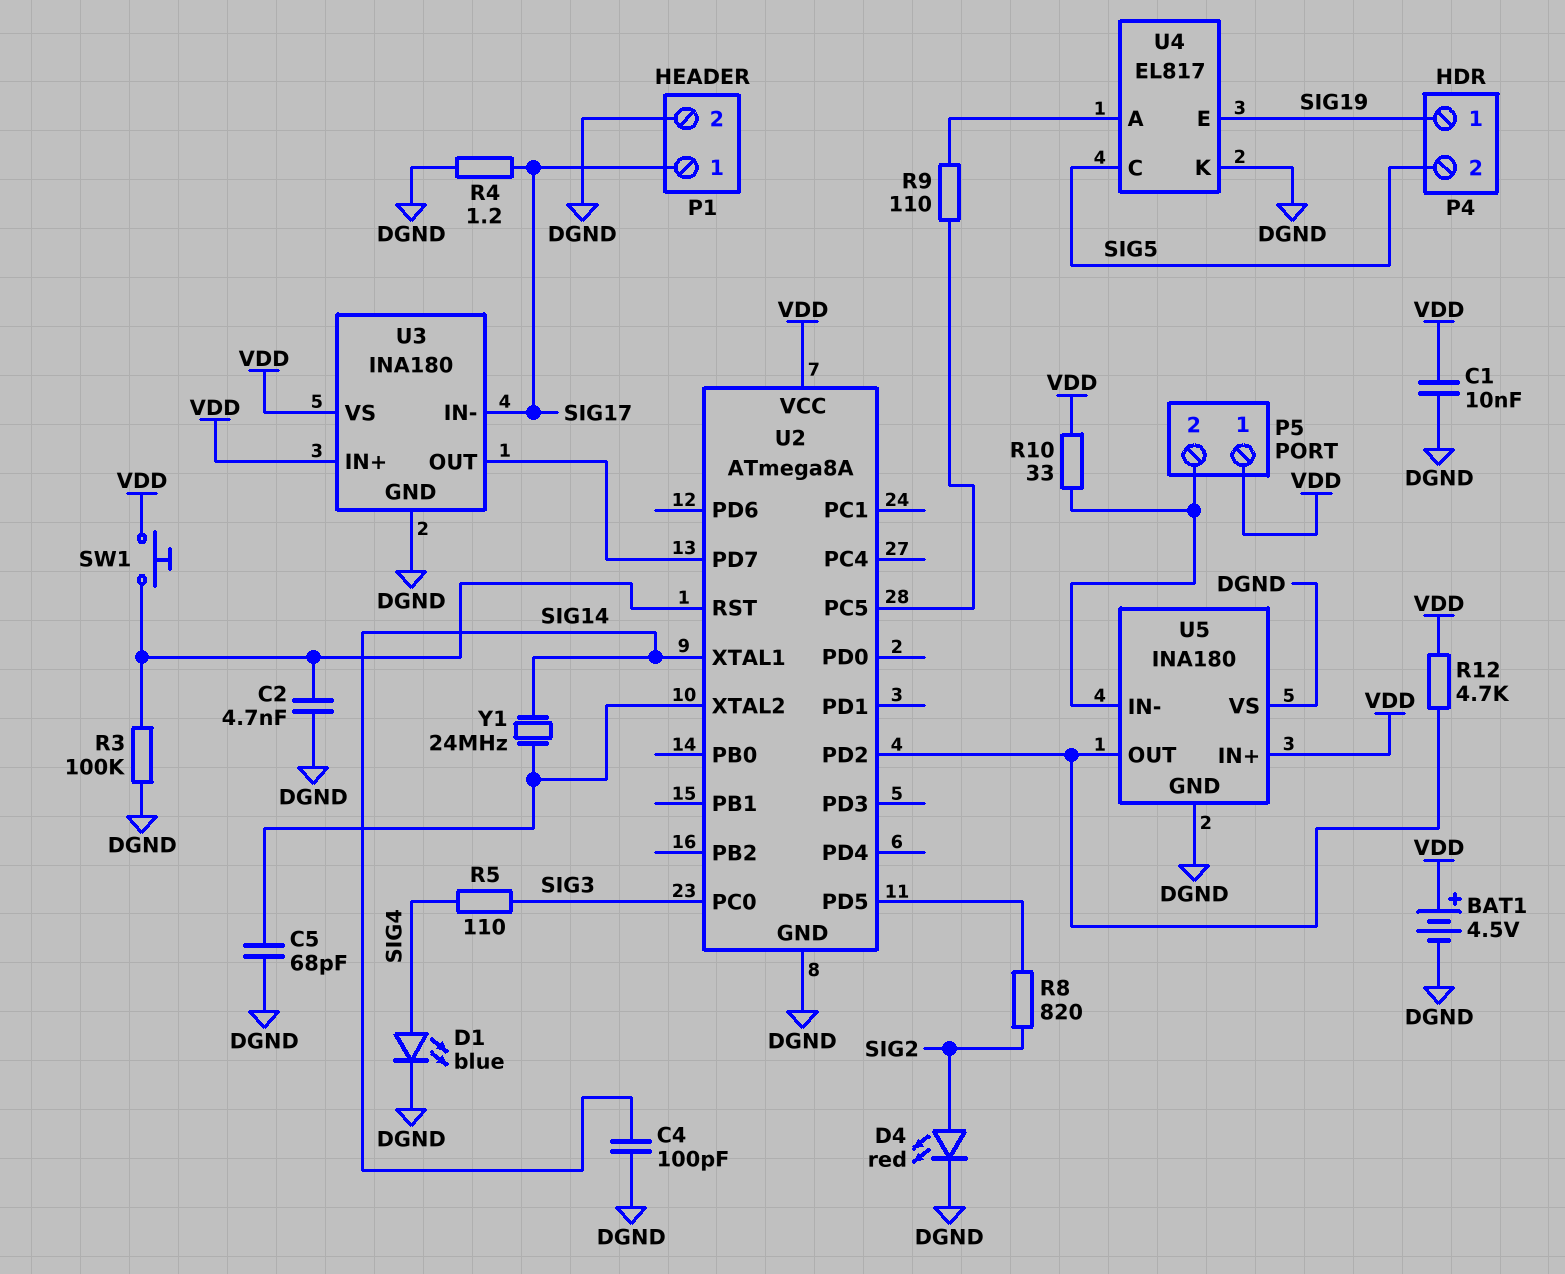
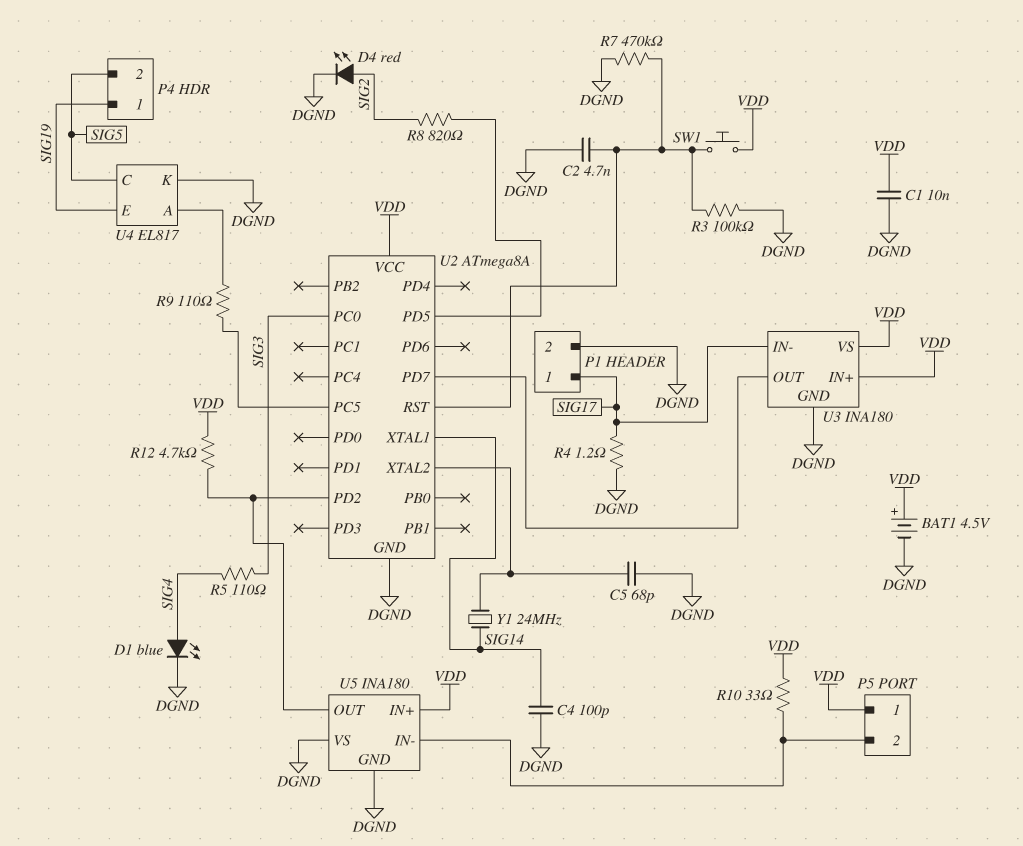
R7: none -> 470k (DGND, U2/RST)

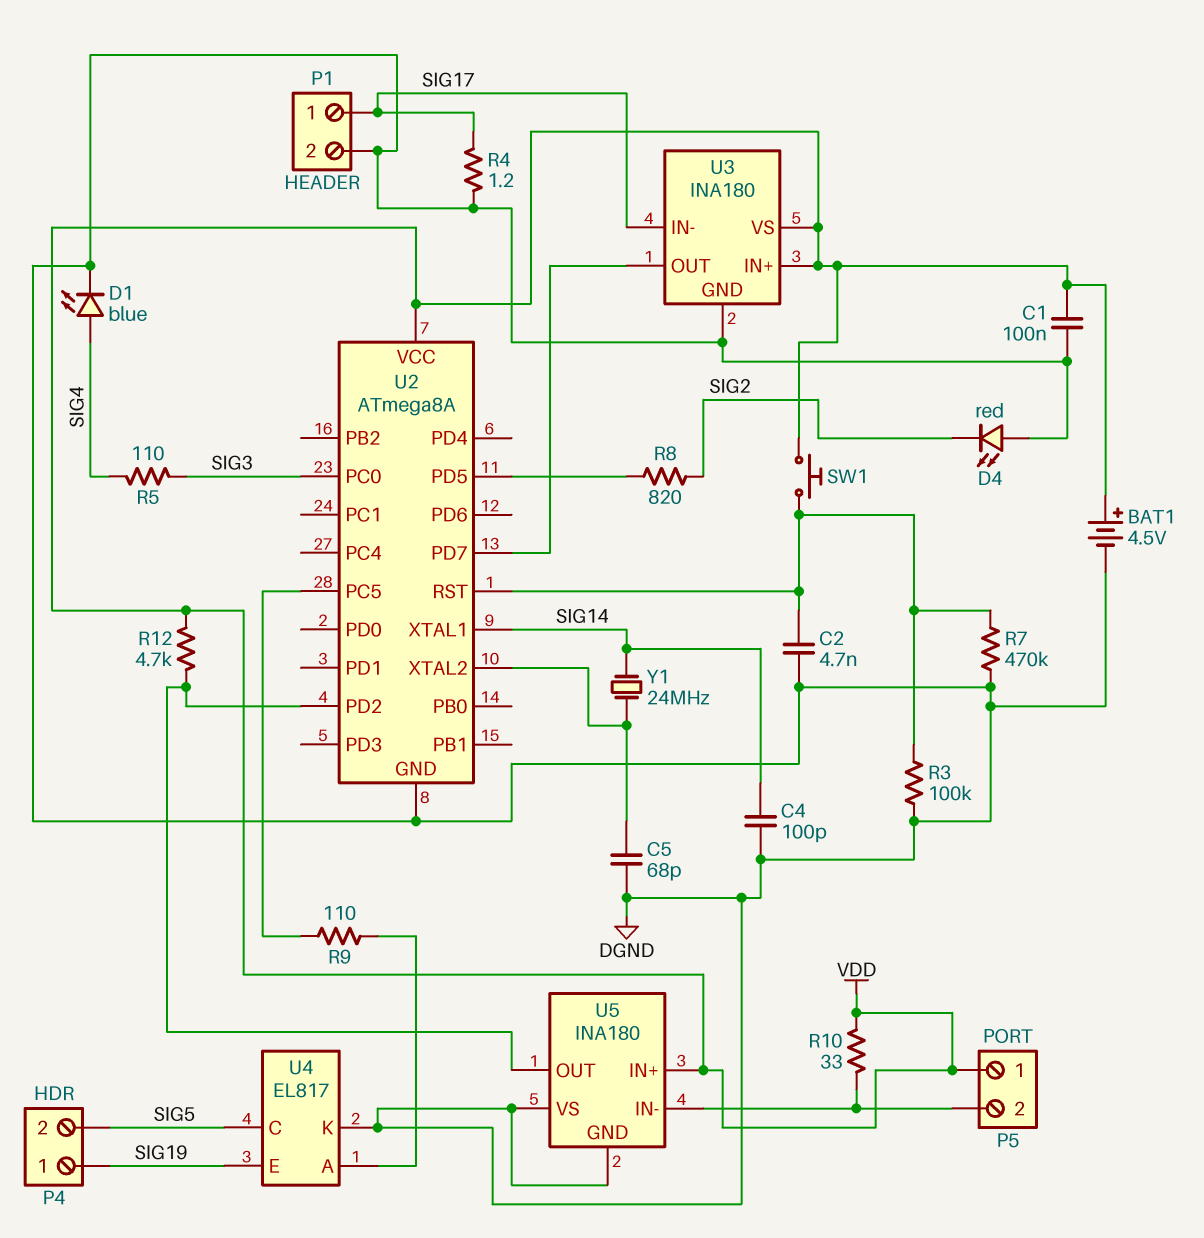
C1: 10nF (DGND, VDD) -> 100nF (DGND, VDD)
D4: LED red (A SIG2, K DGND) -> LED red (A DGND, K SIG2)

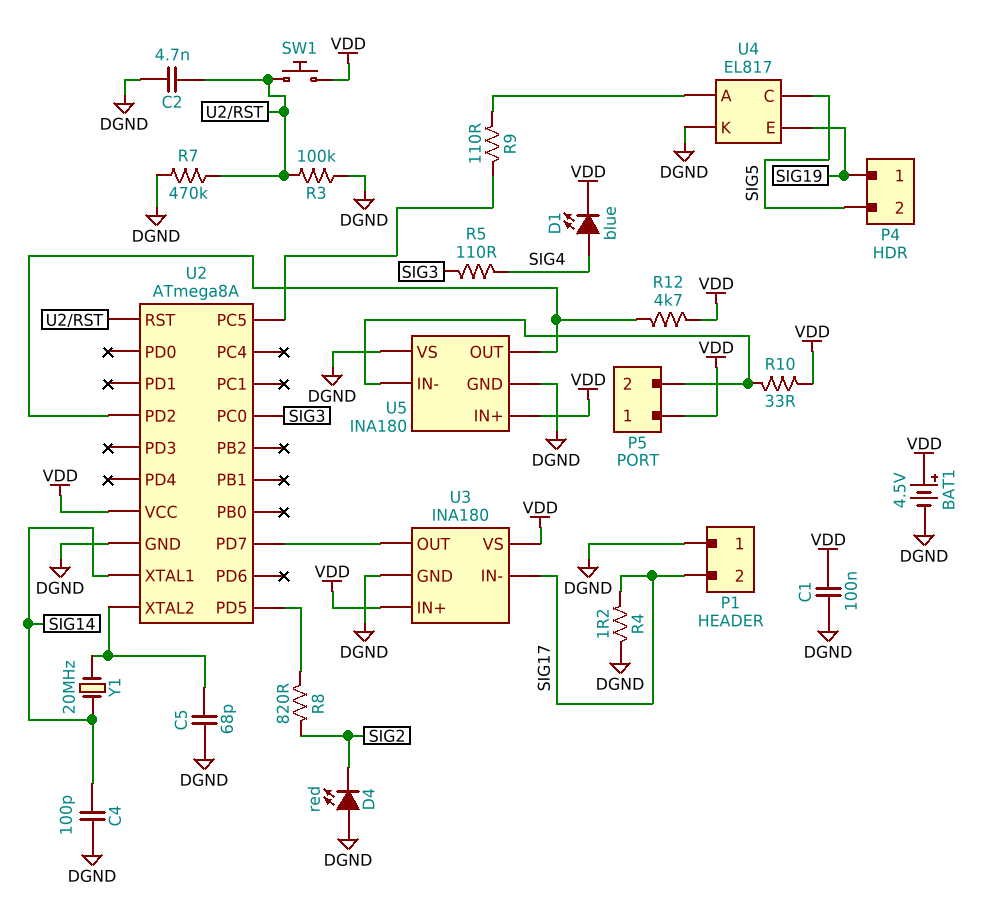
D1: LED blue (A SIG4, K DGND) -> LED blue (A SIG4, K VDD)
P1 pin 1: SIG17 -> DGND
P1 pin 2: DGND -> SIG17
Y1: 24MHz (SIG14, U2/XTAL2) -> 20MHz (SIG14, U2/XTAL2)

